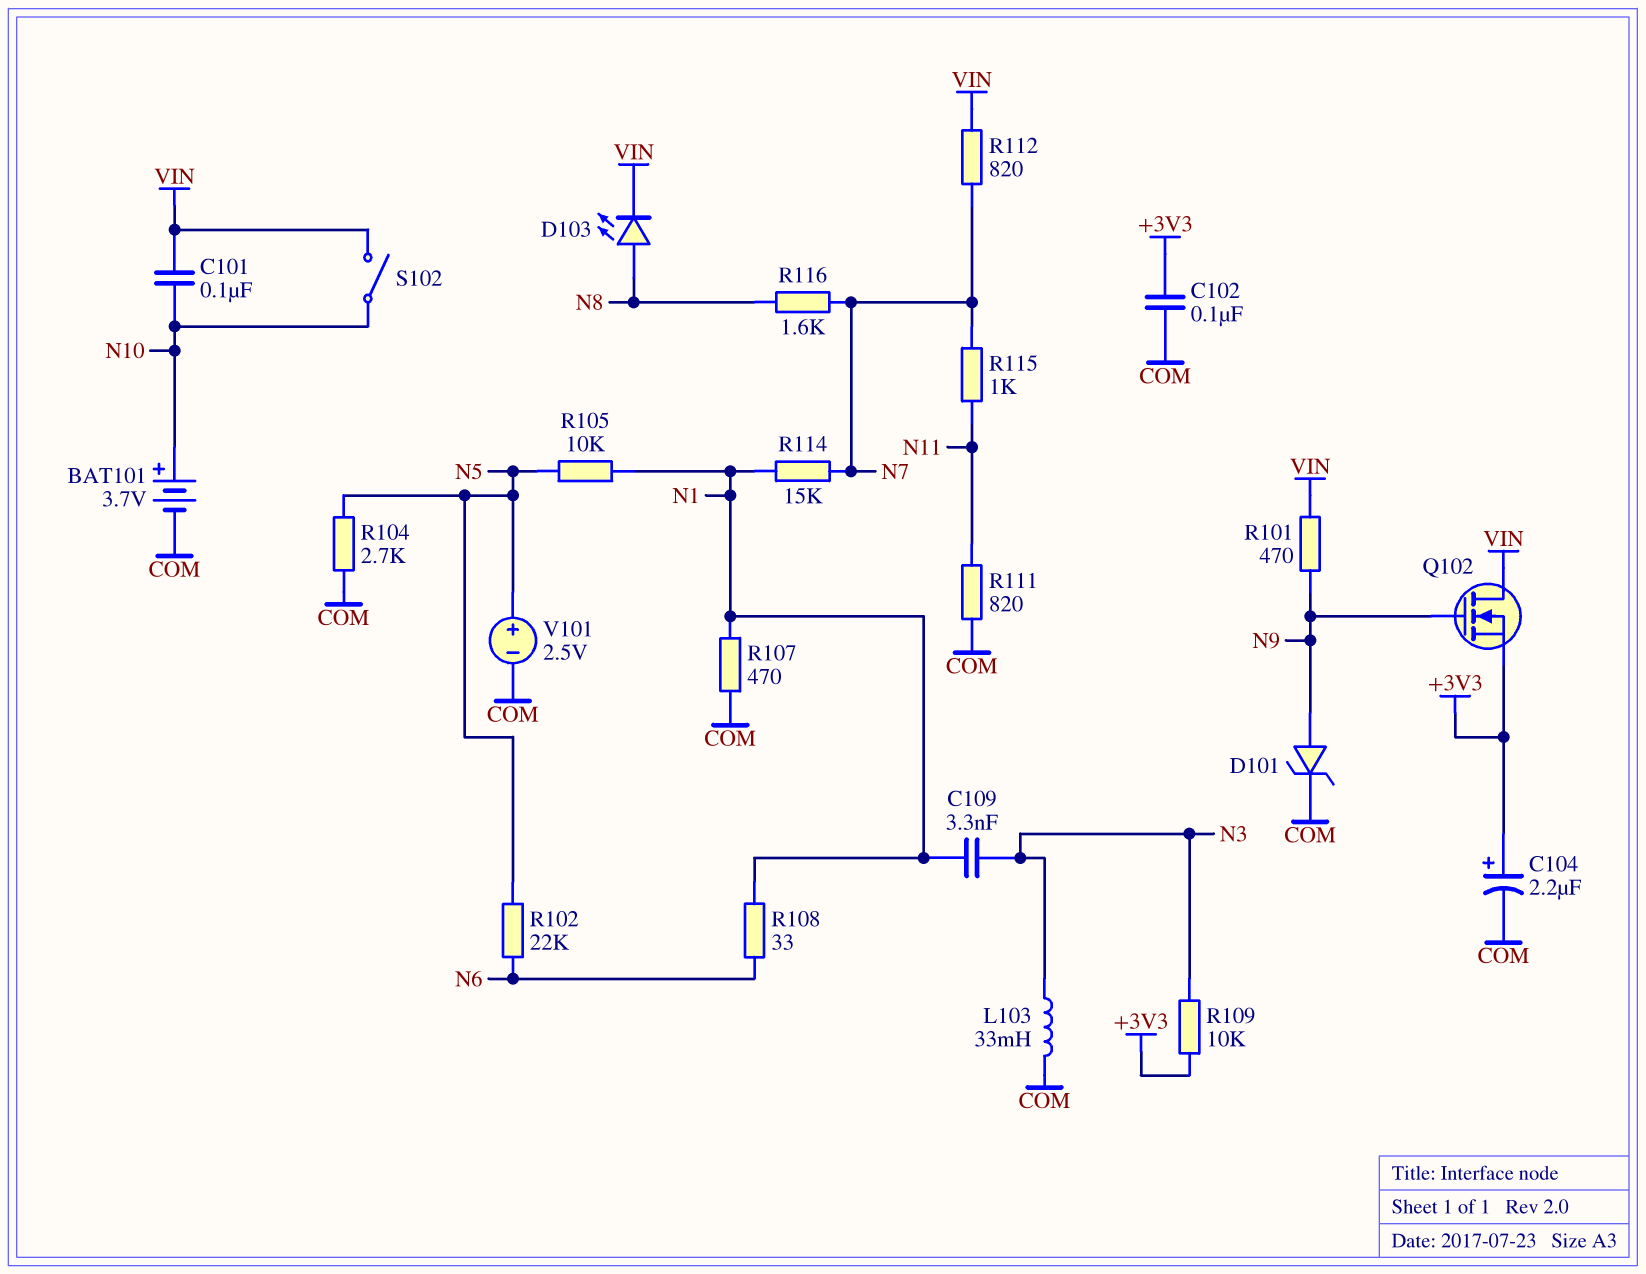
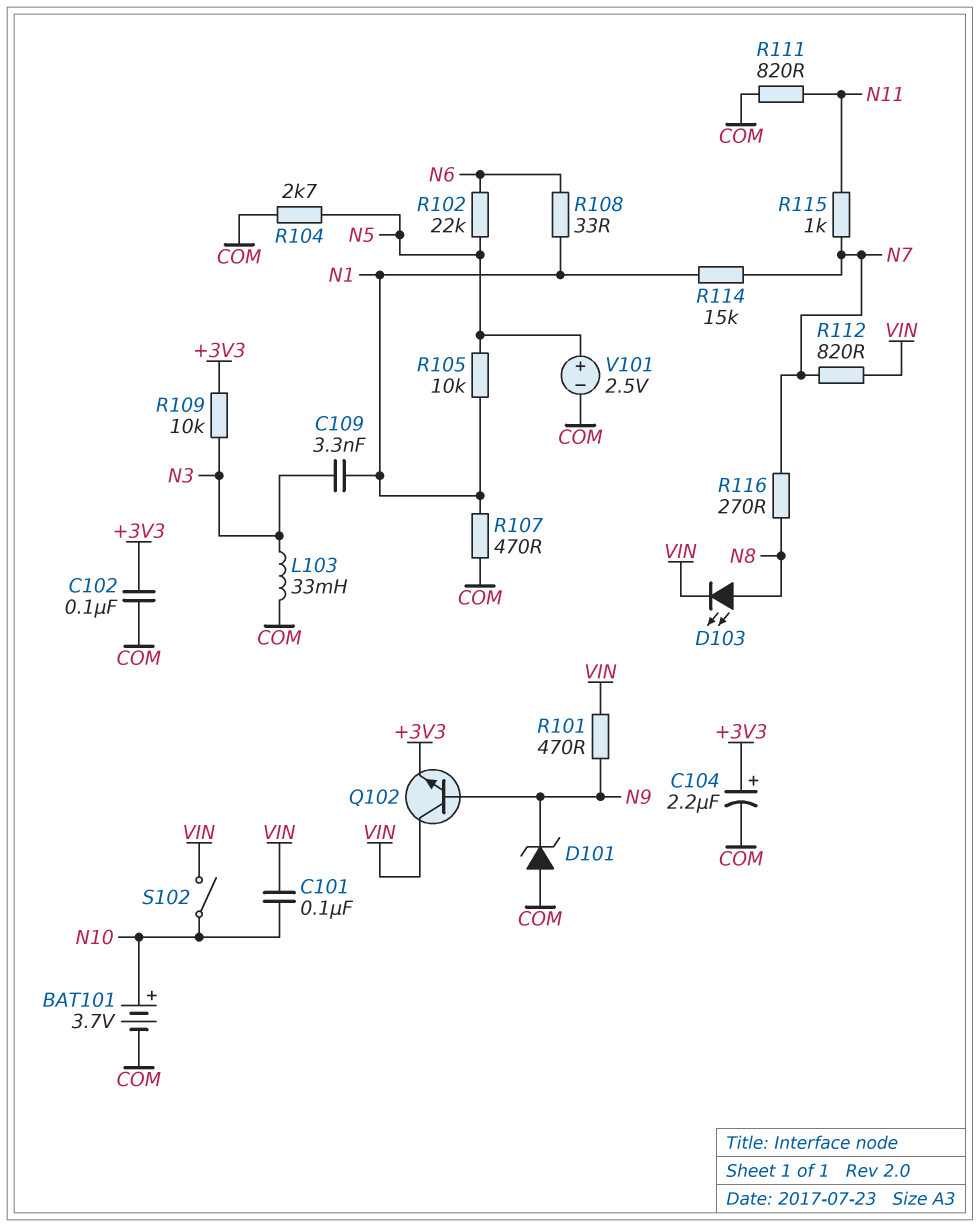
D101: zener (A N9, K COM) -> zener (A COM, K N9)
Q102: NMOS (G N9, D VIN, S +3V3) -> NPN (B N9, C VIN, E +3V3)
R116: 1.6k (N7, N8) -> 270 (N7, N8)

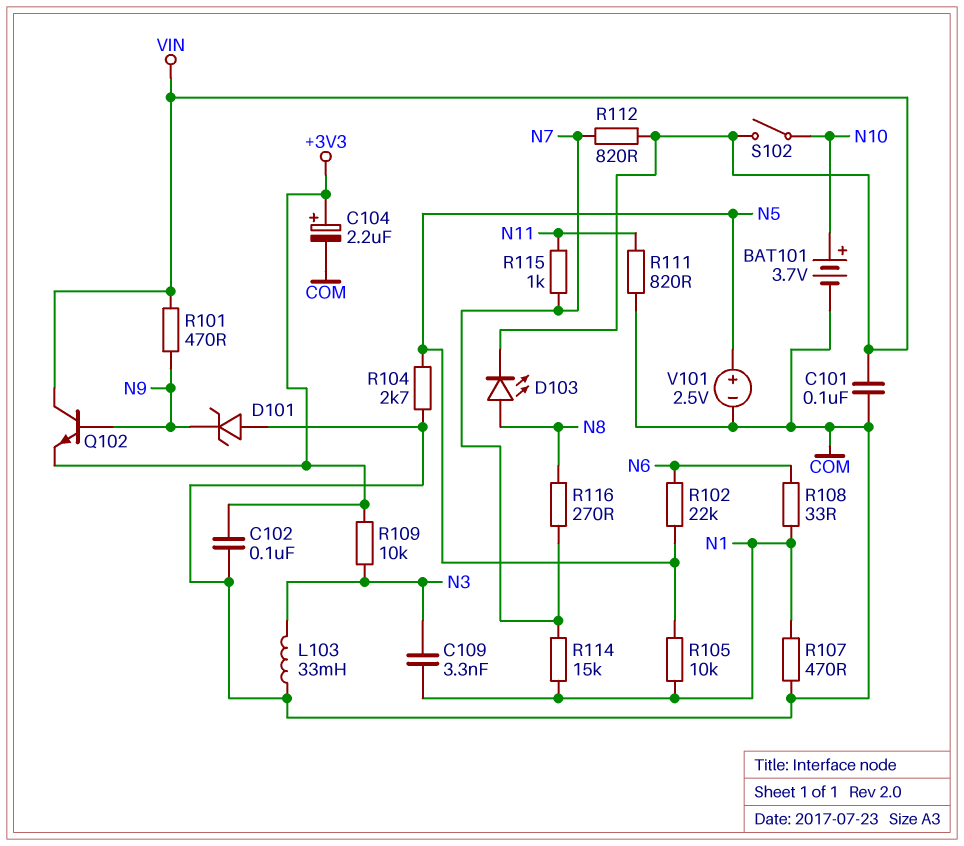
C101: 100nF (N10, VIN) -> 100nF (COM, VIN)

